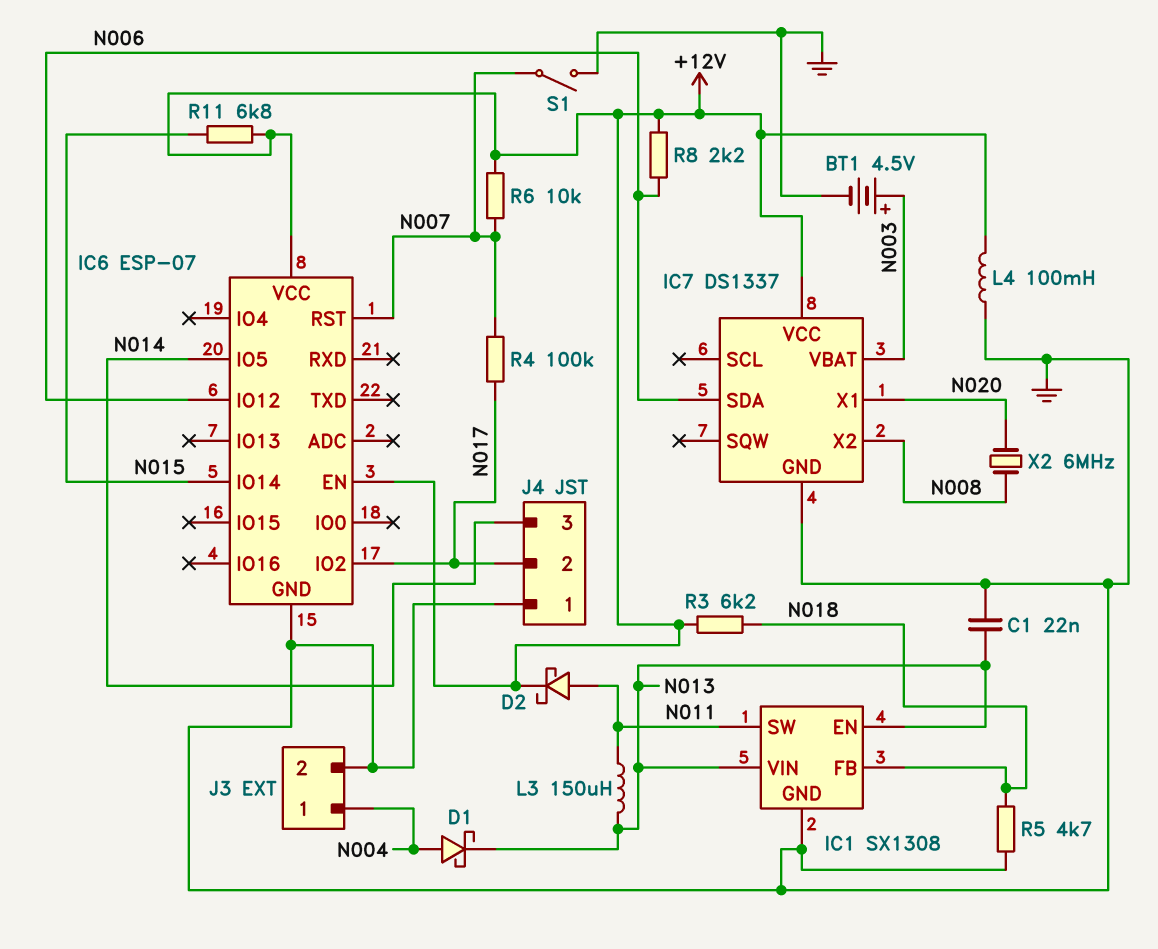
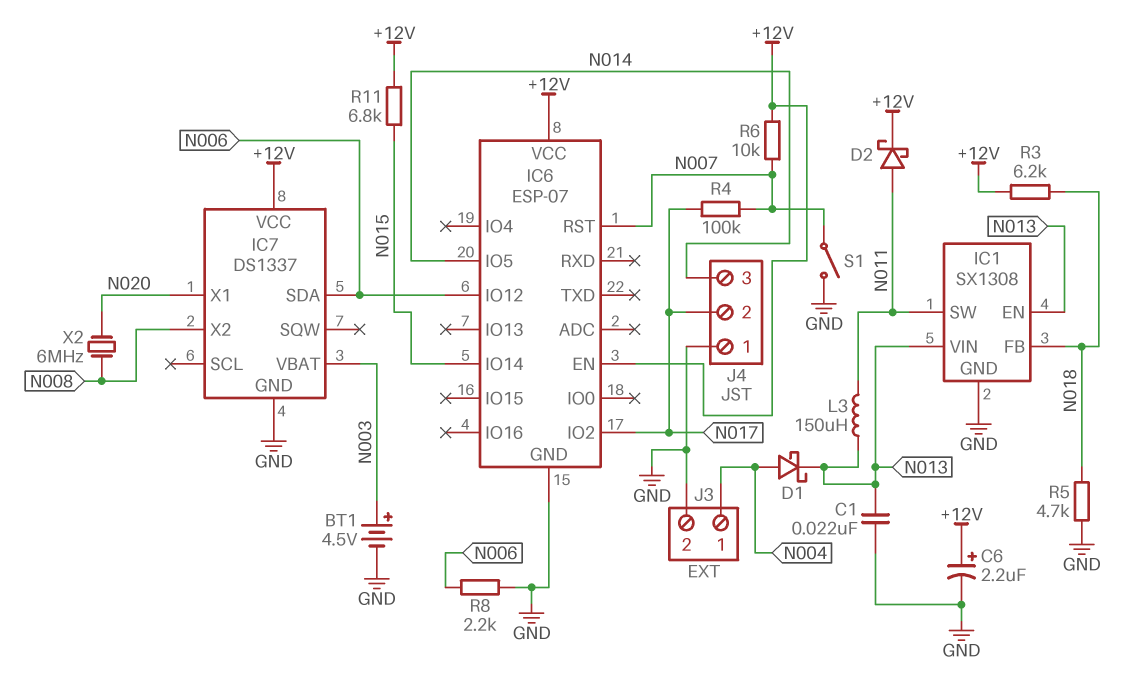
C6: none -> 2.2uF (plus +12V, minus GND)
L4: 100mH (+12V, GND) -> none
R8: 2.2k (+12V, N006) -> 2.2k (GND, N006)

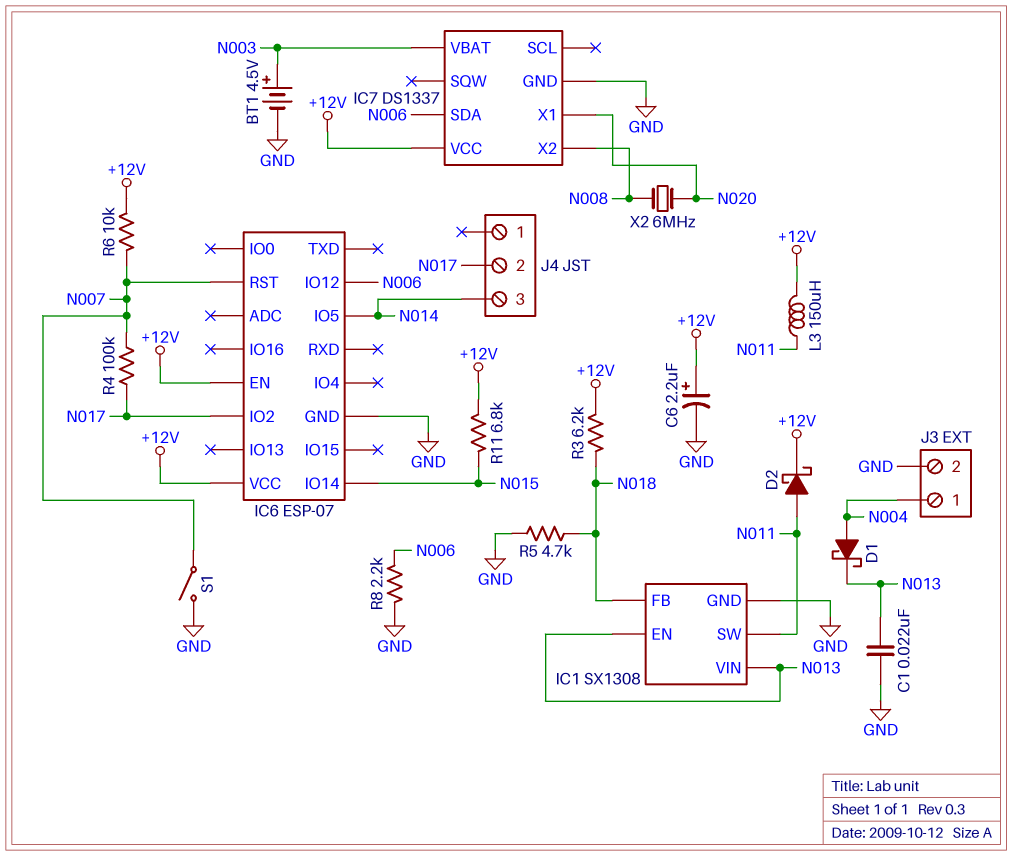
J4 pin 1: GND -> none
L3: 150uH (N011, N013) -> 150uH (+12V, N011)

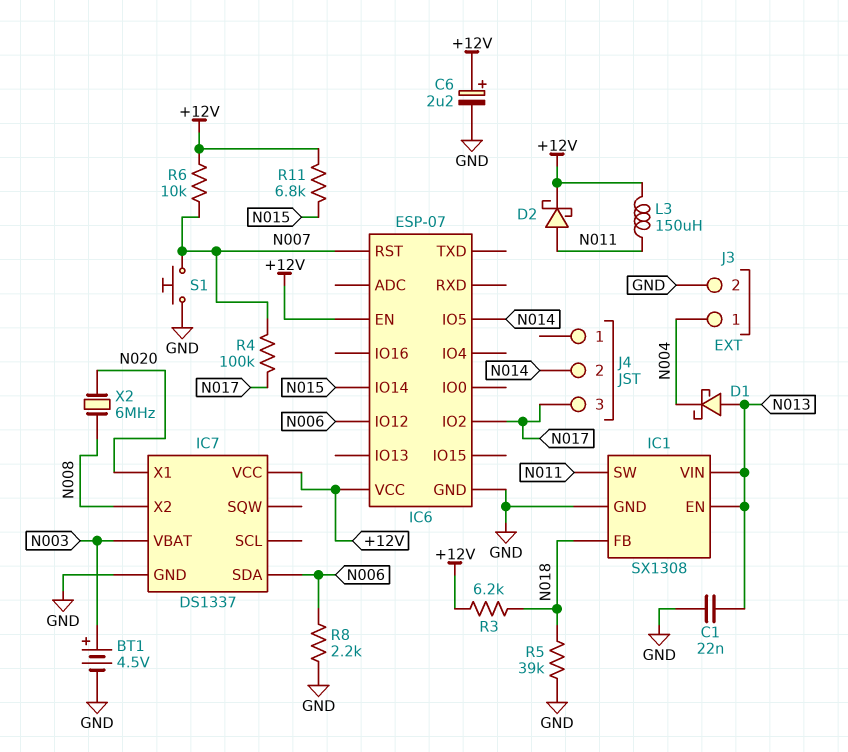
D1: schottky (A N004, K N013) -> schottky (A N013, K N004)
J4 pin 2: N017 -> N014
J4 pin 3: N014 -> N017
R5: 4.7k (GND, N018) -> 39k (GND, N018)
S1: switch (GND, N007) -> button (GND, N007)

